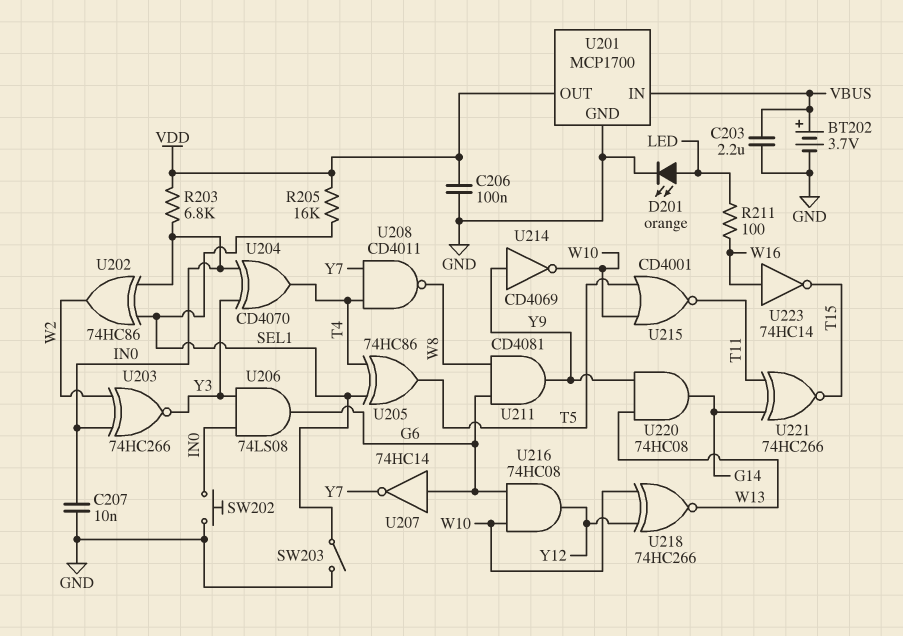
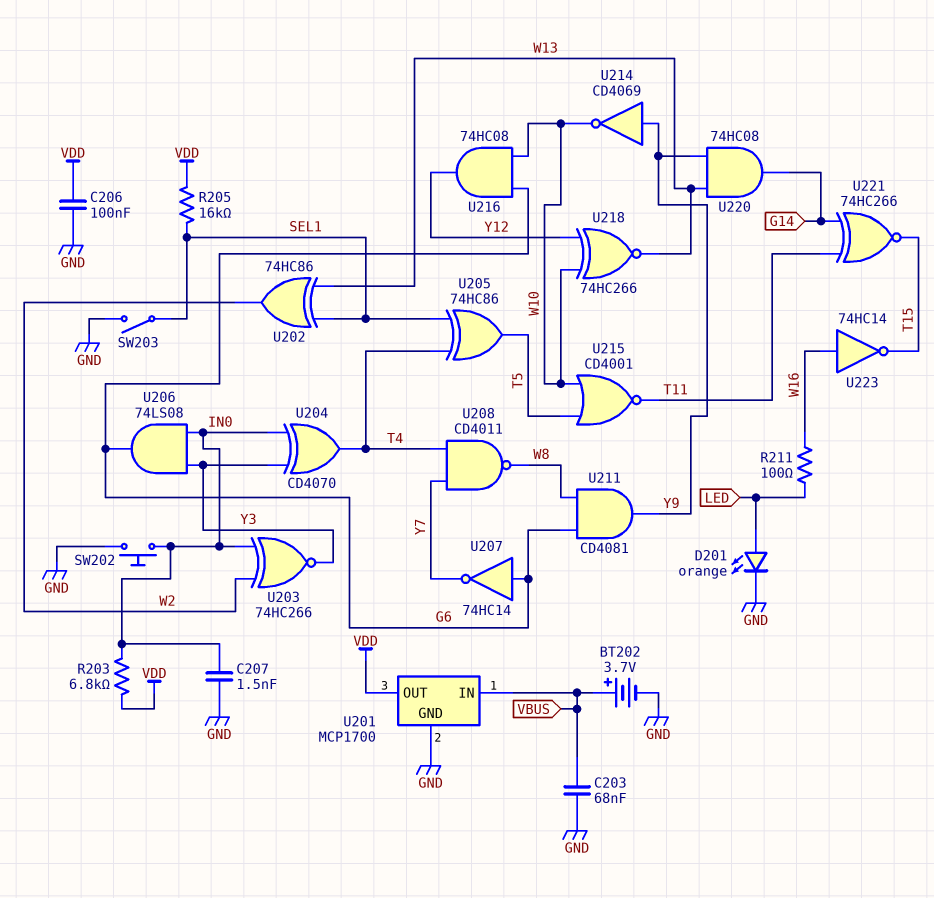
C203: 2.2uF (GND, VBUS) -> 68nF (GND, VBUS)
C207: 10nF (GND, IN0) -> 1.5nF (GND, IN0)
U202: XOR 74HC86 (in IN0, in SEL1, out W2) -> XOR 74HC86 (in SEL1, in W13, out W2)

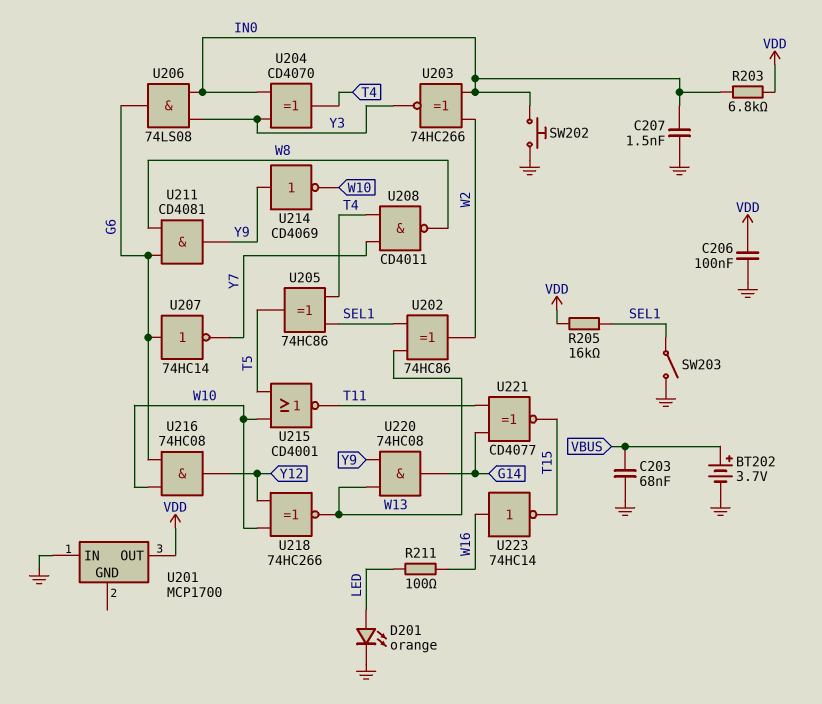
U201 pin GND: GND -> none
U201 pin IN: VBUS -> GND
U221: XNOR 74HC266 (in G14, in T11, out T15) -> XNOR CD4077 (in G14, in T11, out T15)

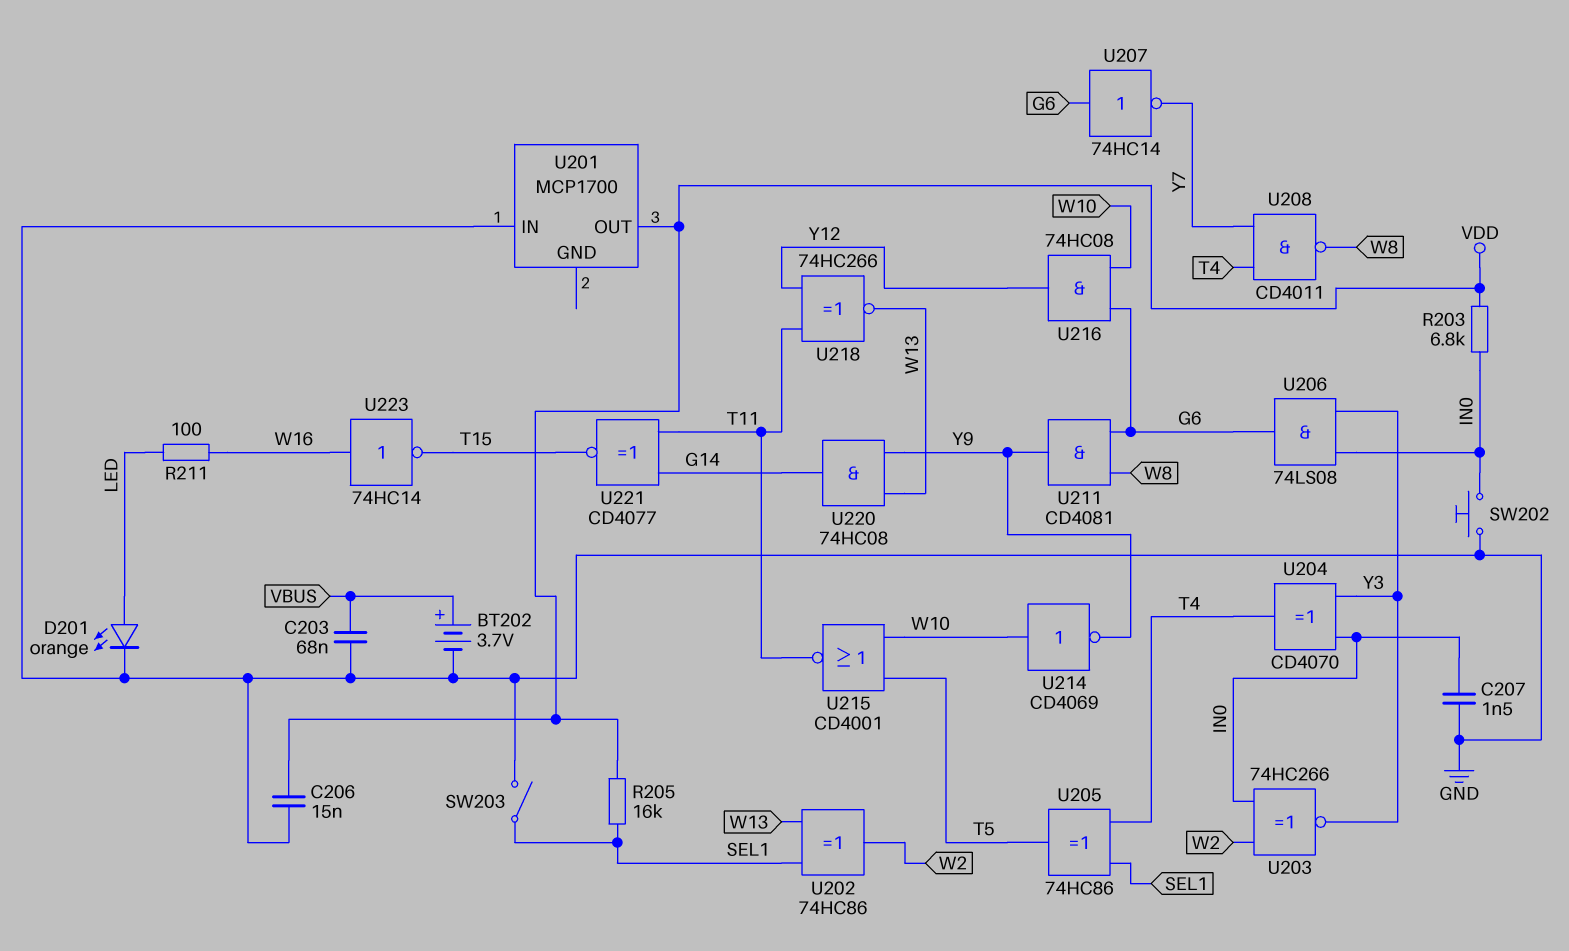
C206: 100nF (GND, VDD) -> 15nF (GND, VDD)
U214: NOT CD4069 (in Y9, out W10) -> NOT CD4069 (in W10, out Y9)
U218: XNOR 74HC266 (in W10, in Y12, out W13) -> XNOR 74HC266 (in T11, in Y12, out W13)

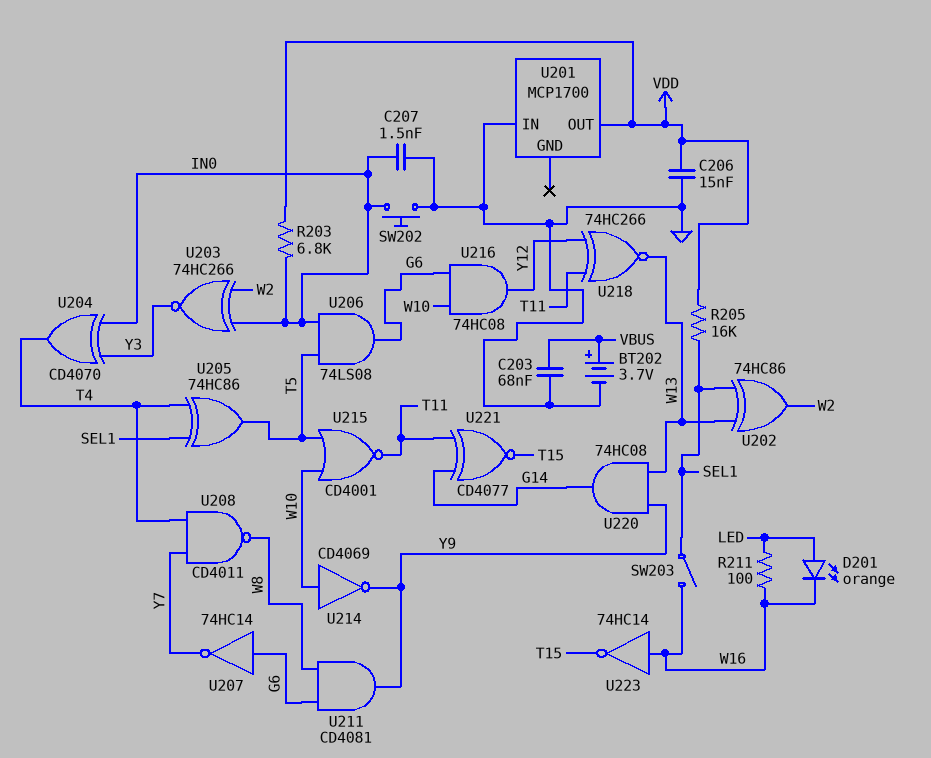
D201: LED orange (A LED, K GND) -> LED orange (A LED, K W16)
SW203: switch (GND, SEL1) -> switch (SEL1, W16)
U206: AND 74LS08 (in IN0, in Y3, out G6) -> AND 74LS08 (in IN0, in T5, out G6)

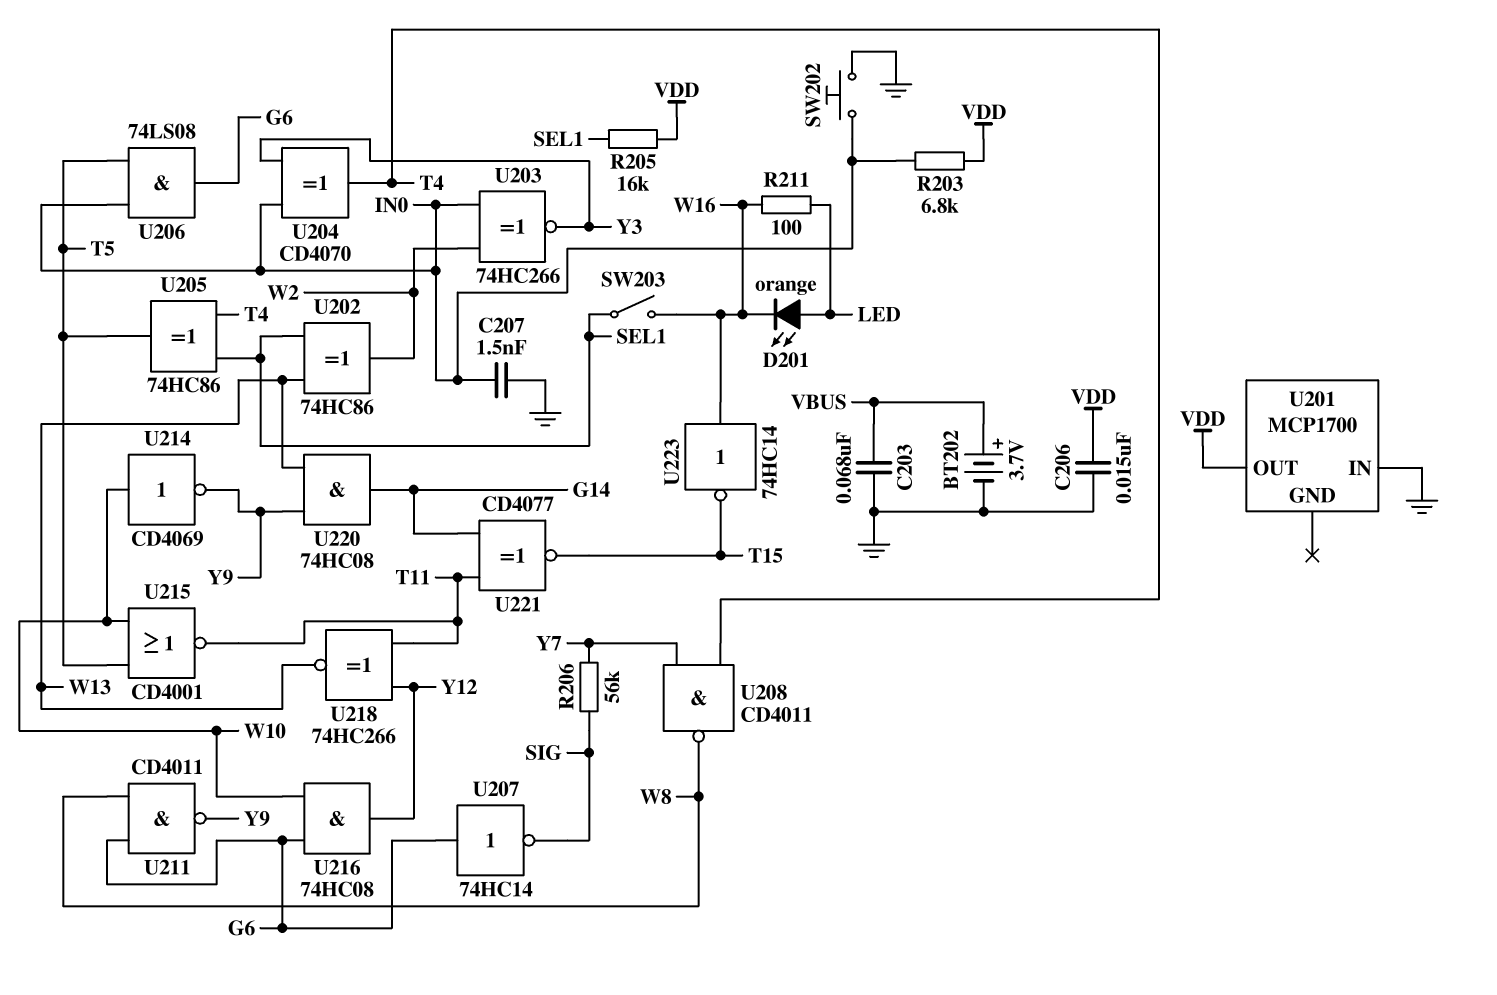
R206: none -> 56k (SIG, Y7)
U207: NOT 74HC14 (in G6, out Y7) -> NOT 74HC14 (in G6, out SIG)
U211: AND CD4081 (in G6, in W8, out Y9) -> NAND CD4011 (in G6, in W8, out Y9)

